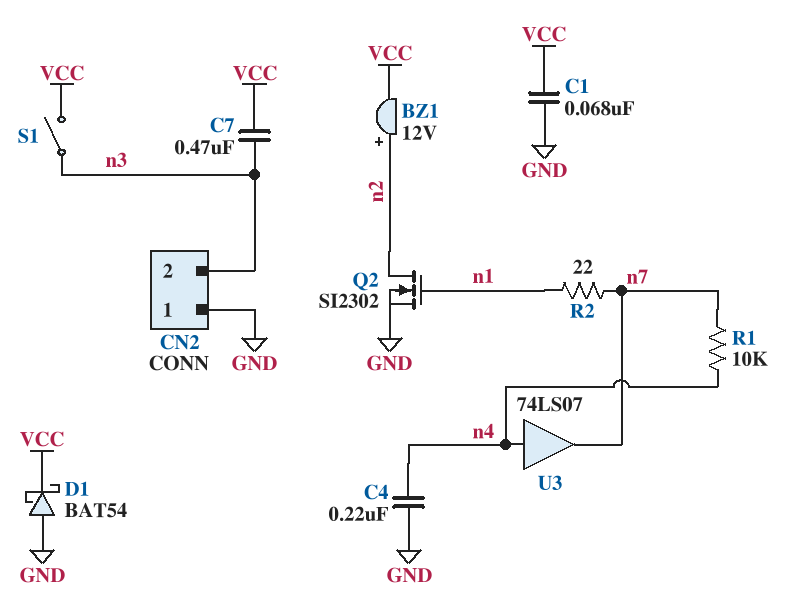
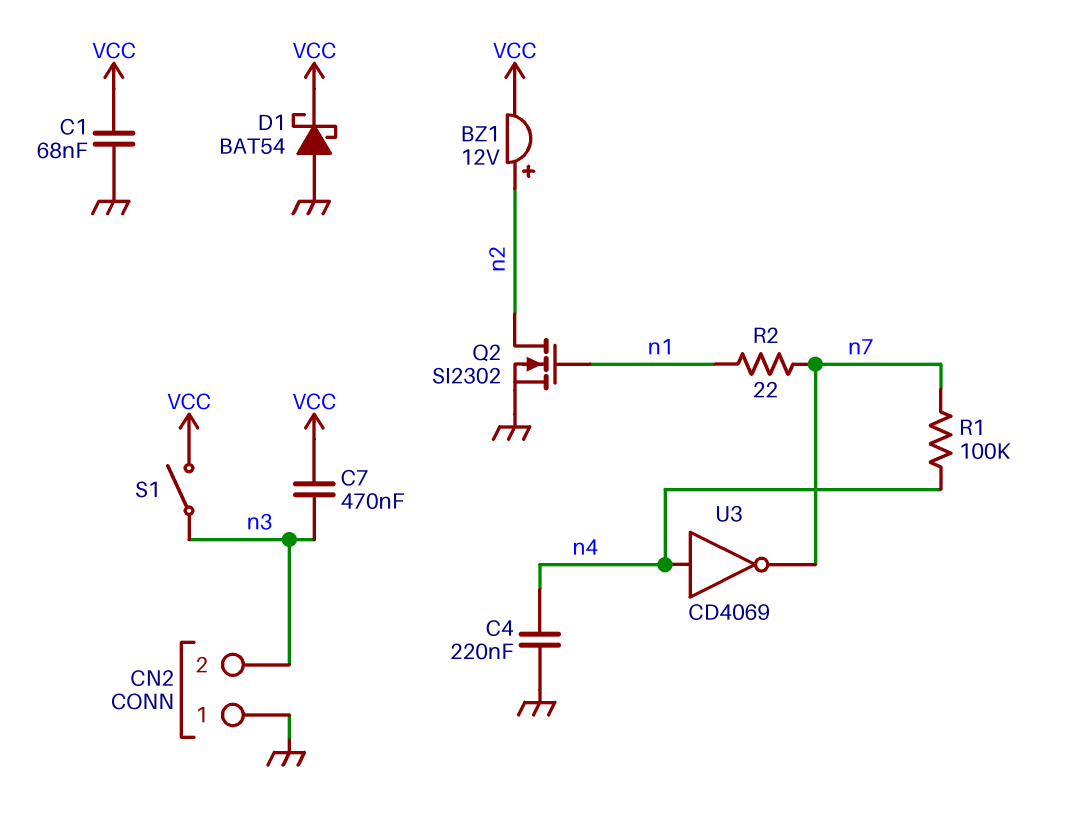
R1: 10k (n4, n7) -> 100k (n4, n7)
U3: buffer 74LS07 (in n4, out n7) -> NOT CD4069 (in n4, out n7)

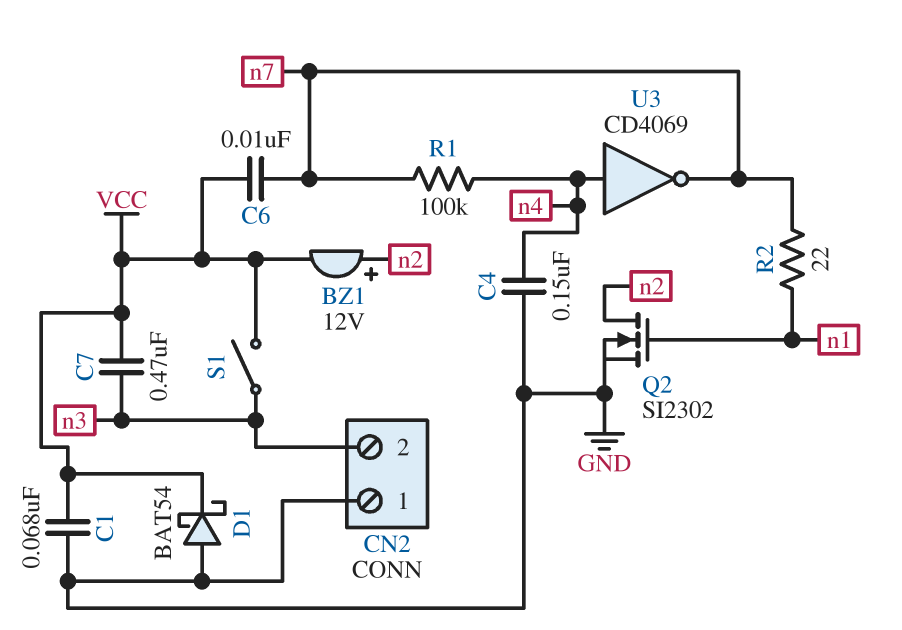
C4: 220nF (GND, n4) -> 150nF (GND, n4)
C6: none -> 10nF (VCC, n7)

